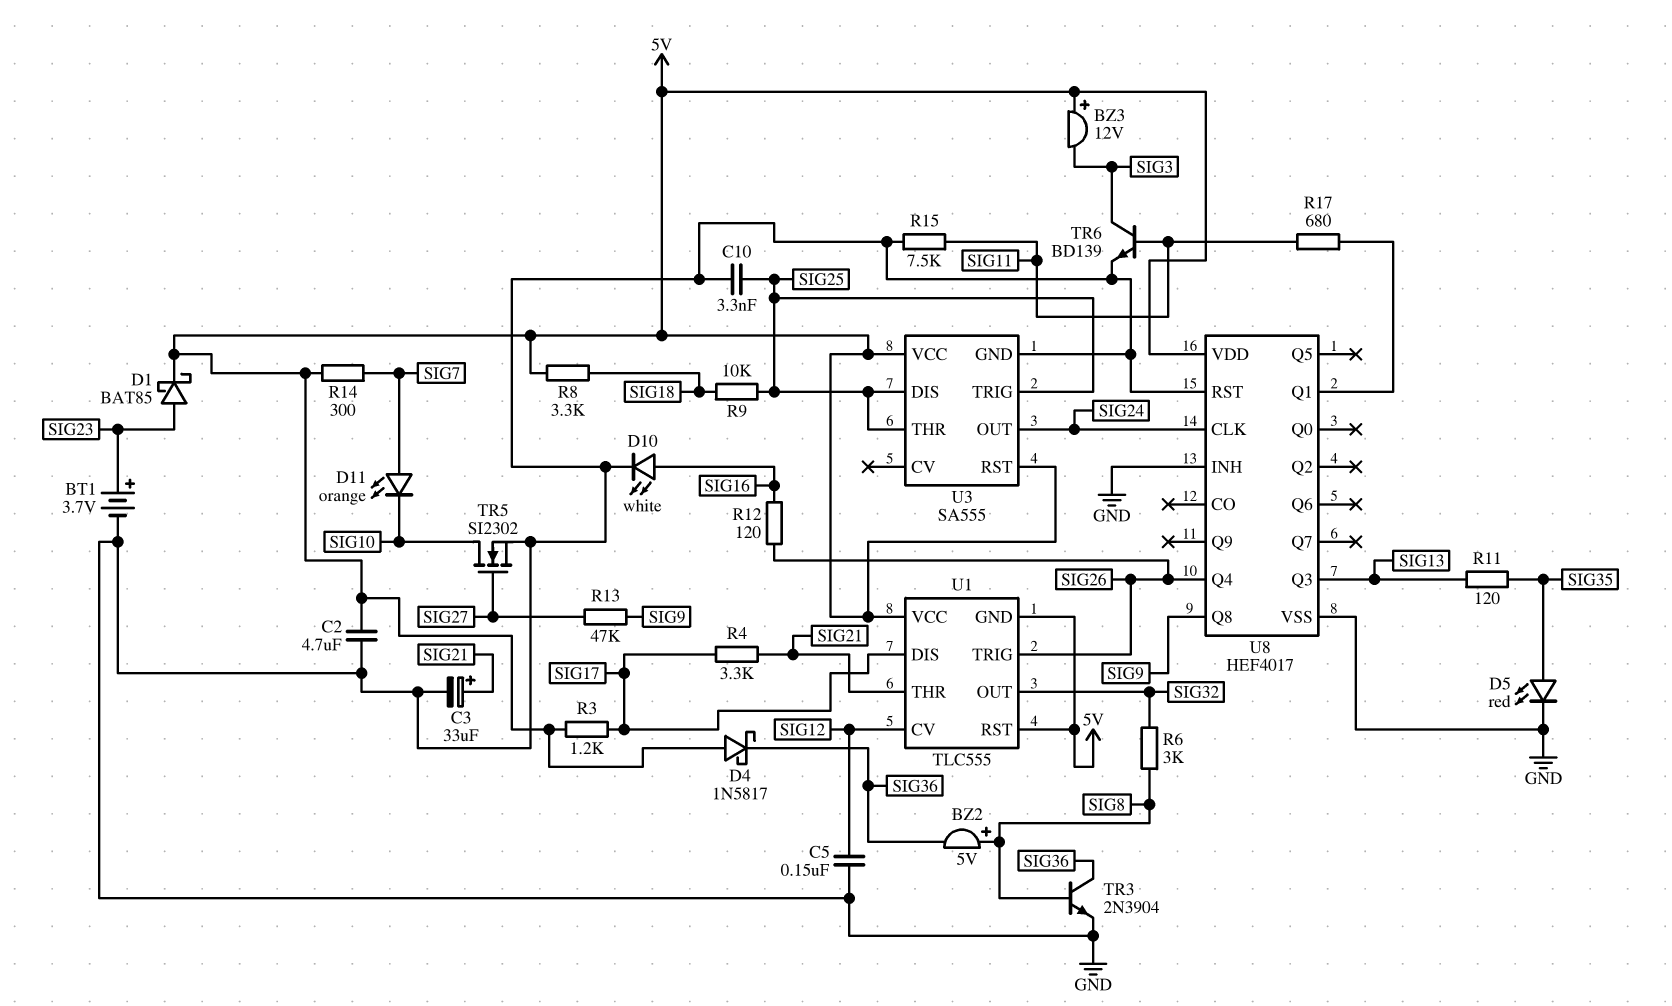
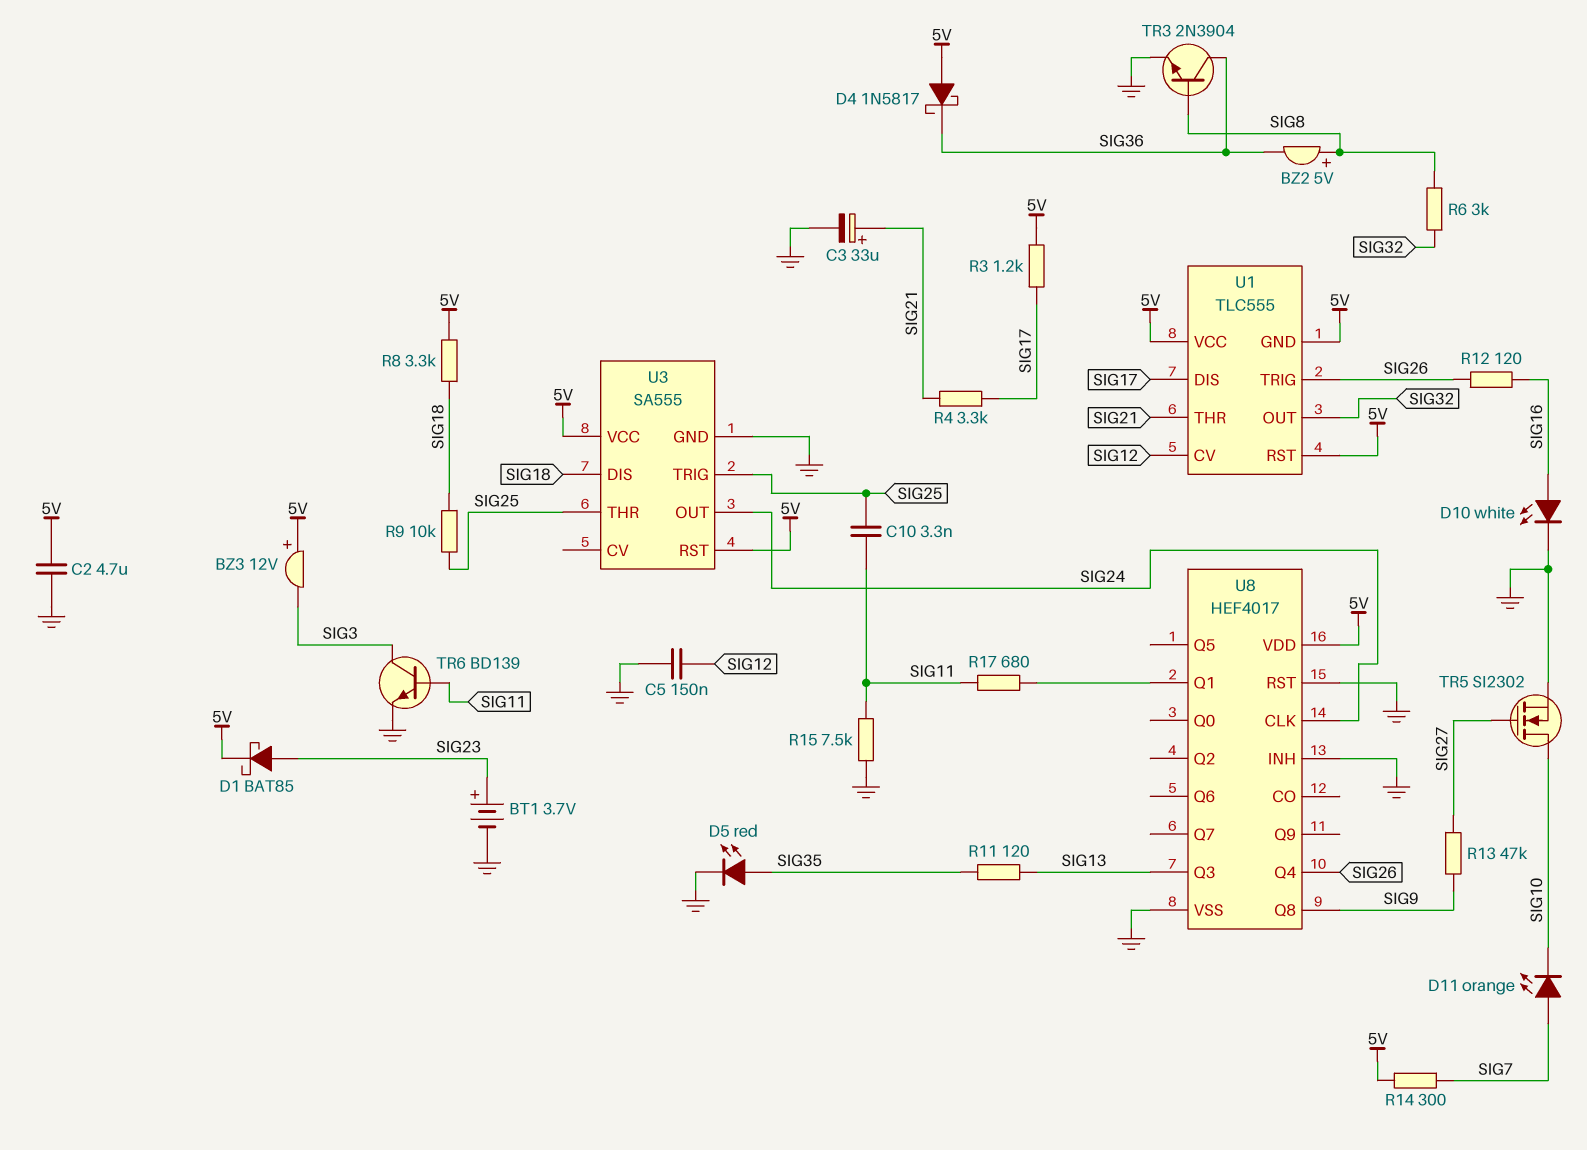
C10: 3.3nF (GND, SIG25) -> 3.3nF (SIG11, SIG25)
U3 pin DIS: SIG25 -> SIG18

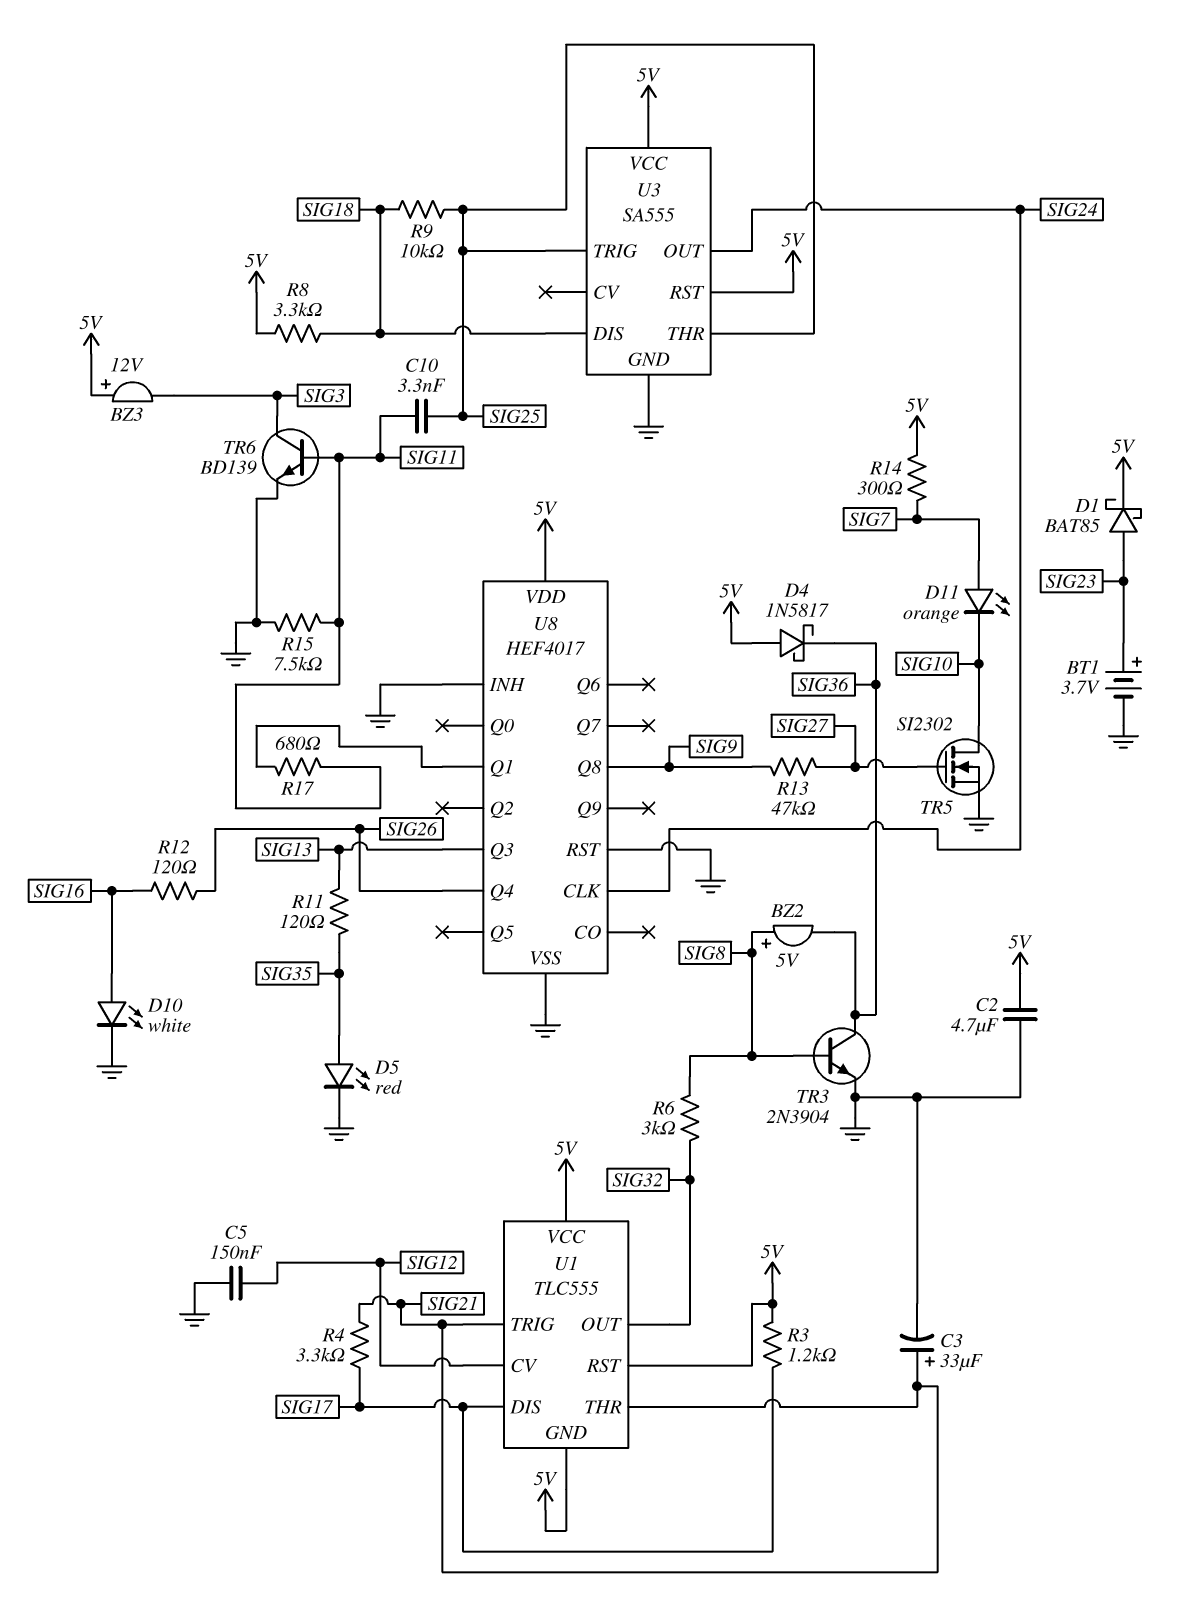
U1 pin TRIG: SIG26 -> SIG21

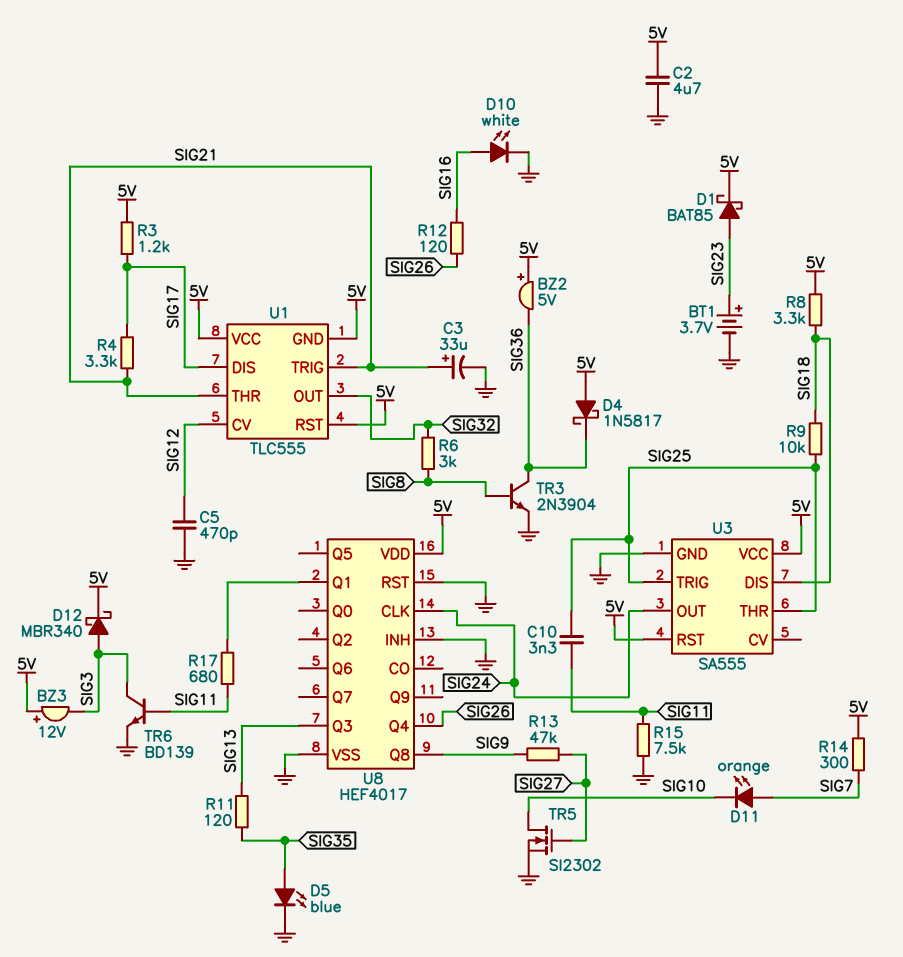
BZ2: buzzer 5V (plus SIG8, minus SIG36) -> buzzer 5V (plus 5V, minus SIG36)
C5: 150nF (GND, SIG12) -> 470pF (GND, SIG12)
D5: LED red (A SIG35, K GND) -> LED blue (A SIG35, K GND)
D12: none -> schottky MBR340 (A SIG3, K 5V)

